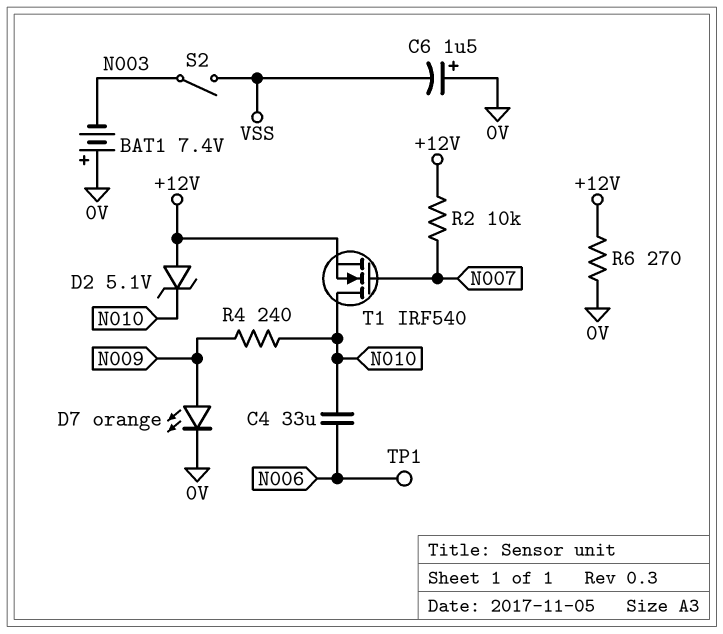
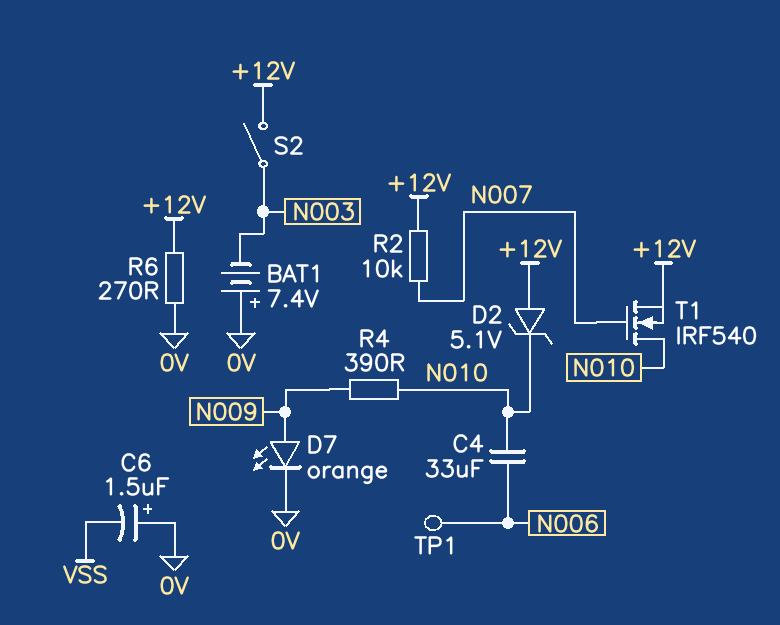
R4: 240 (N009, N010) -> 390 (N009, N010)
S2: switch (N003, VSS) -> switch (+12V, N003)

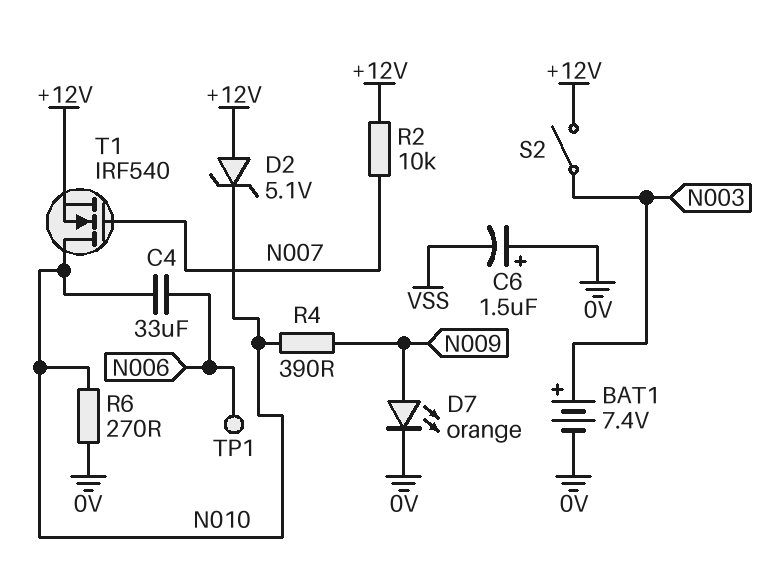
BAT1: 7.4V (plus 0V, minus N003) -> 7.4V (plus N003, minus 0V)
R6: 270 (+12V, 0V) -> 270 (0V, N010)

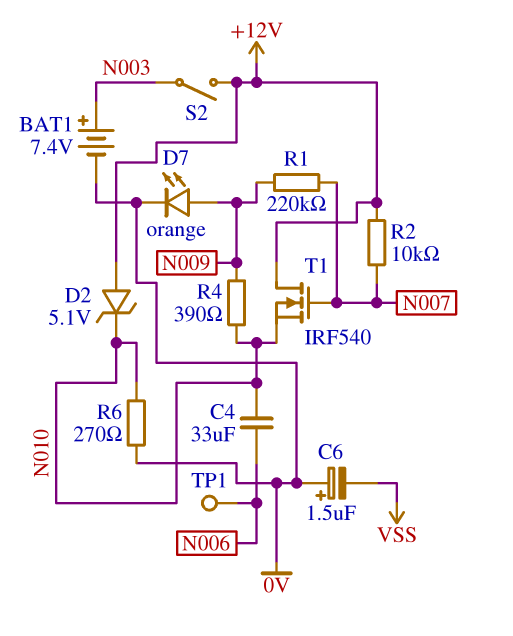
R1: none -> 220k (N007, N009)
T1: NMOS IRF540 (G N007, D N010, S +12V) -> NMOS IRF540 (G N007, D +12V, S N010)

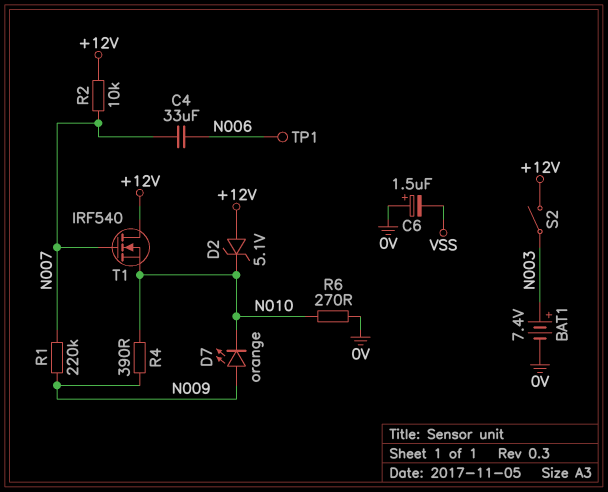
C4: 33uF (N006, N010) -> 33uF (N006, N007)
D7: LED orange (A N009, K 0V) -> LED orange (A N009, K N010)

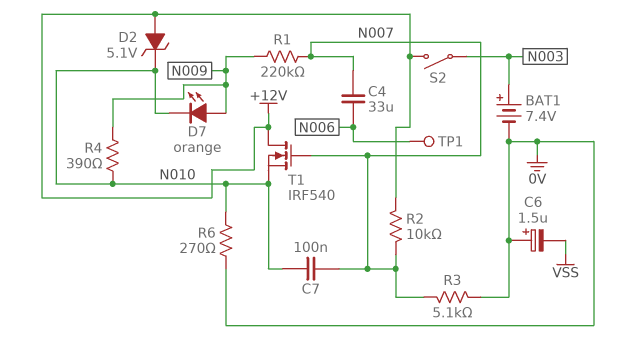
C7: none -> 100nF (N007, N010)
R3: none -> 5.1k (0V, N007)

